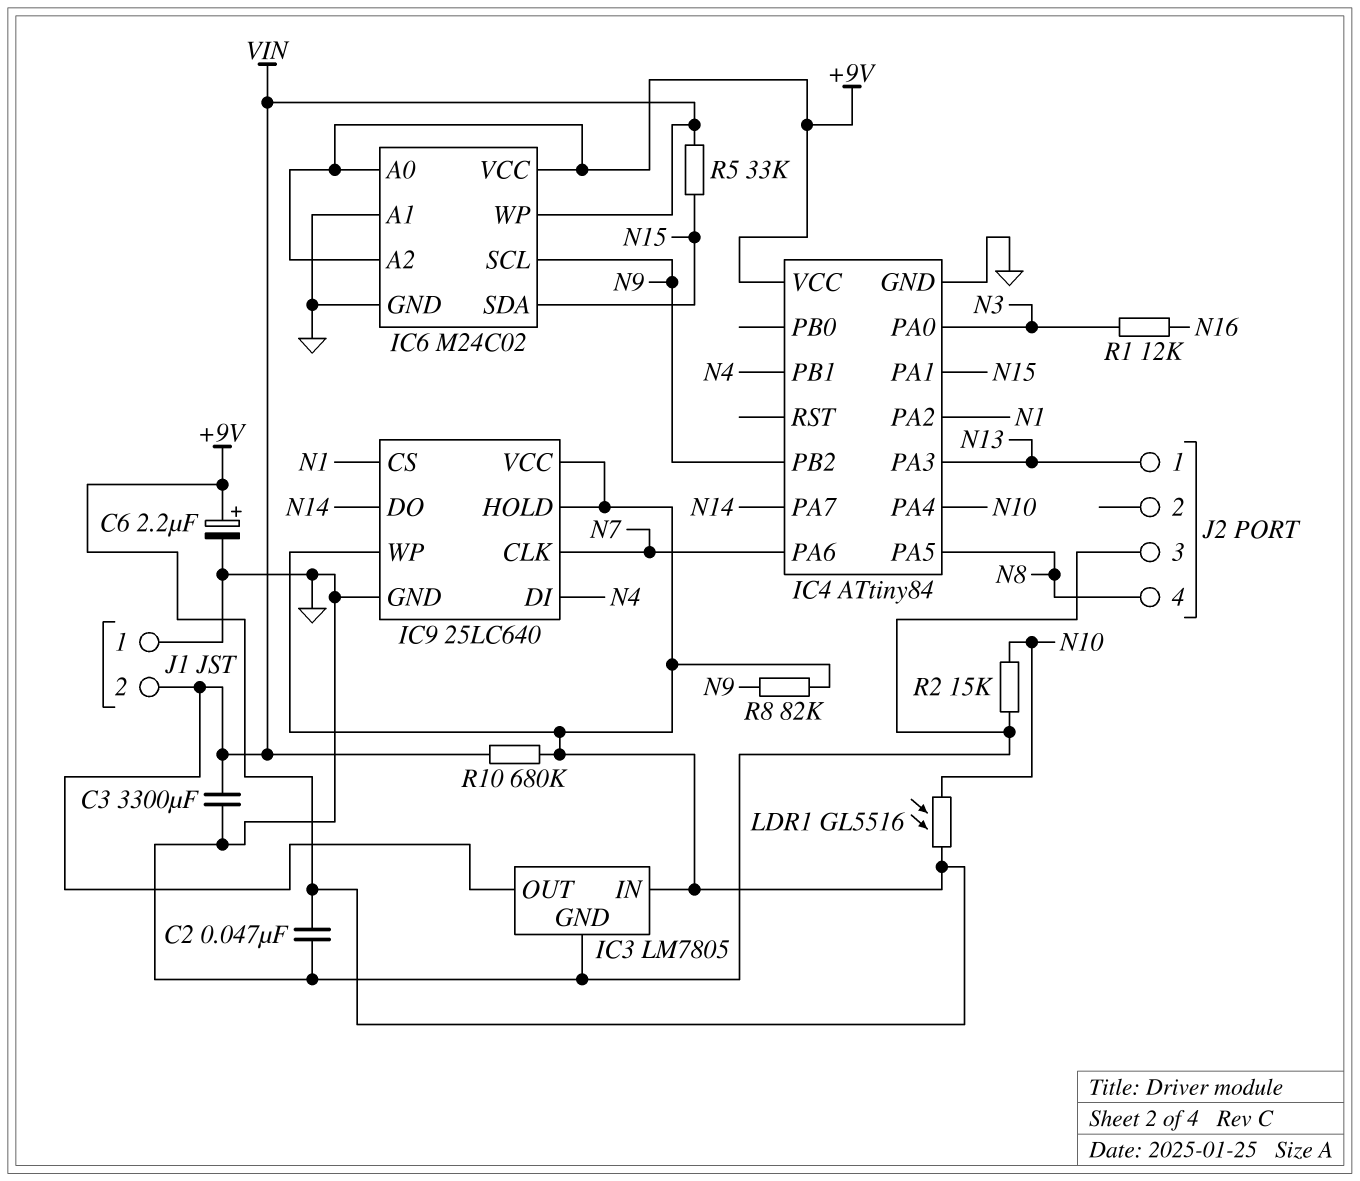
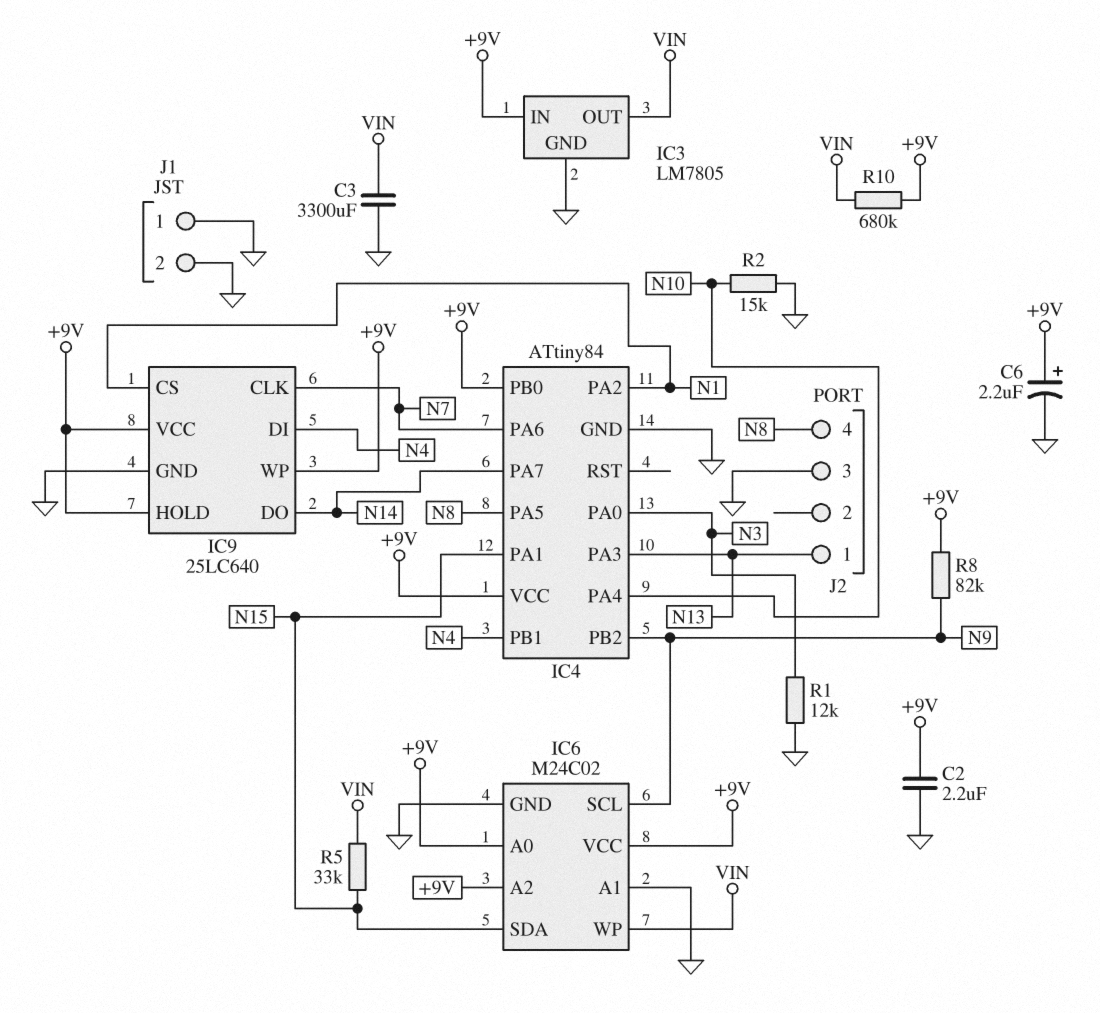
C2: 47nF (+9V, GND) -> 2.2uF (+9V, GND)
IC4 pin PB0: none -> +9V
J1 pin 2: VIN -> GND
LDR1: GL5516 (+9V, N10) -> none
R1: 12k (N3, N16) -> 12k (GND, N3)

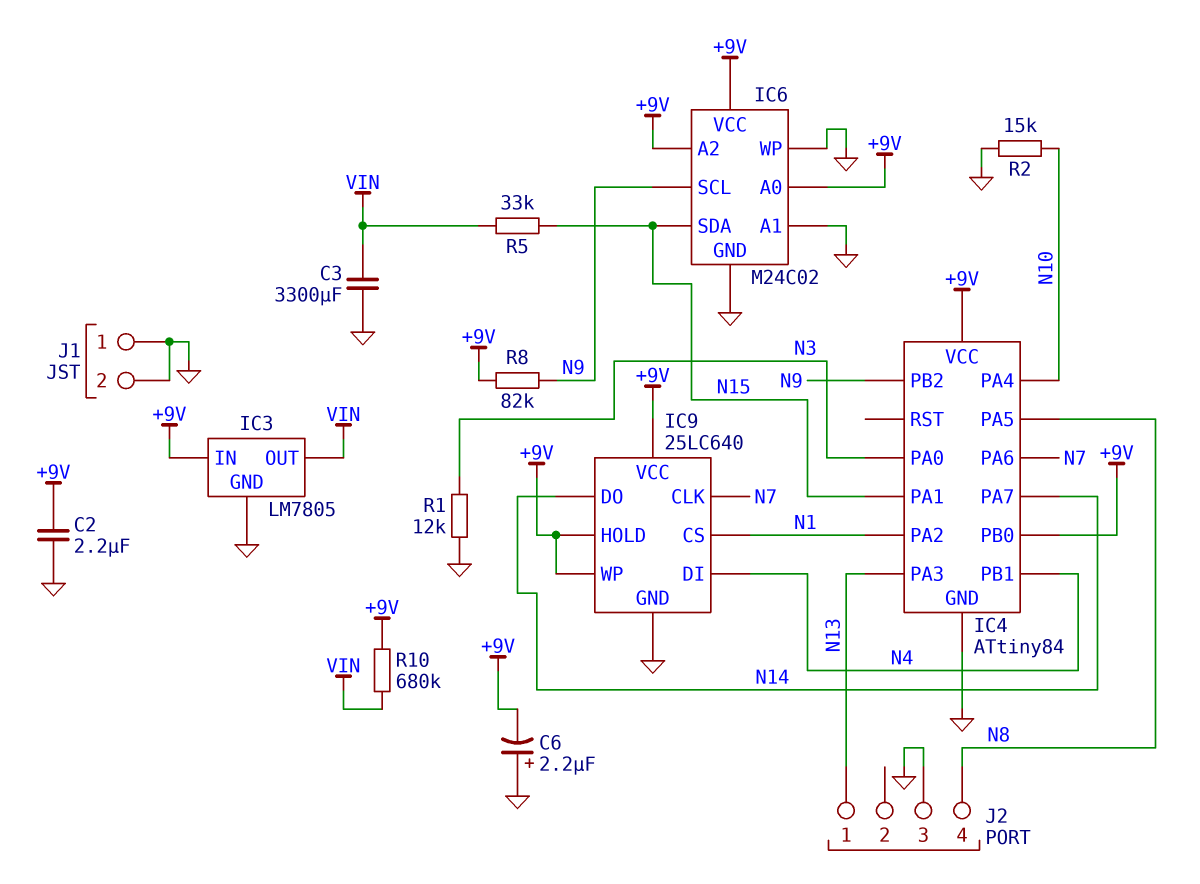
C6: 2.2uF (plus +9V, minus GND) -> 2.2uF (plus GND, minus +9V)
IC6 pin WP: VIN -> GND

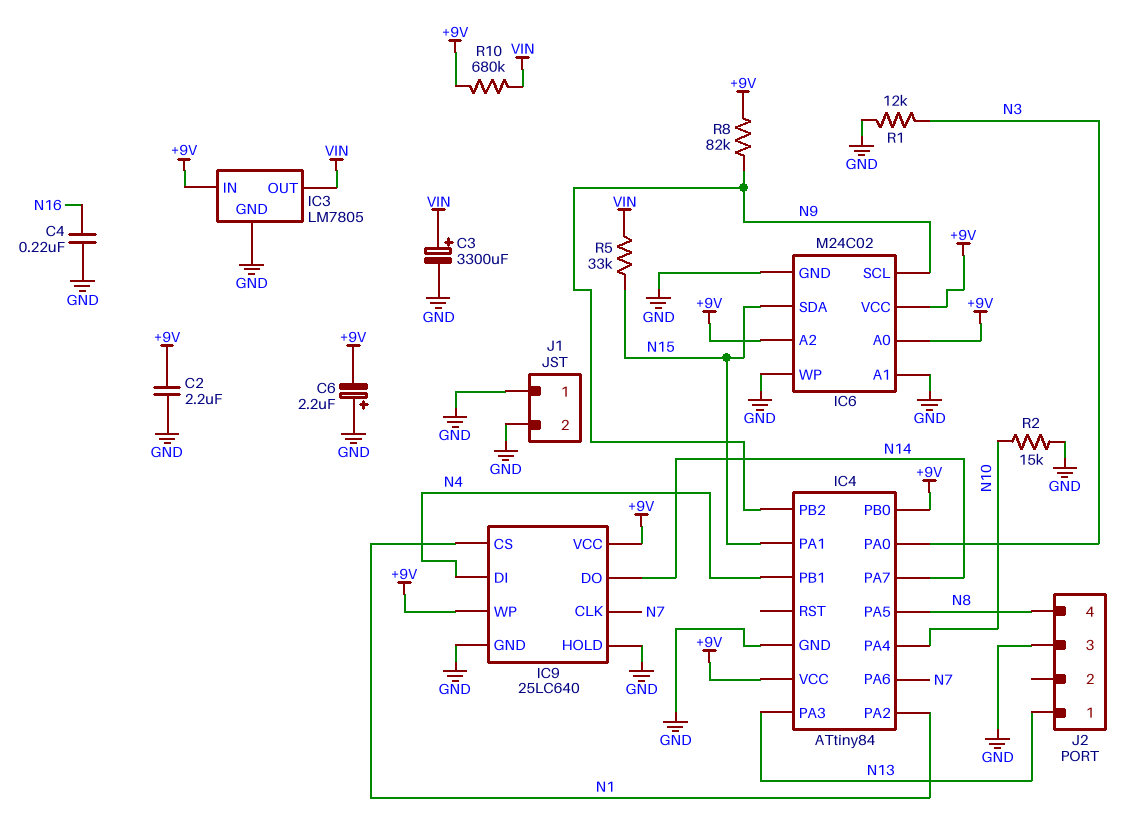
C3: 3300uF (GND, VIN) -> 3300uF (plus VIN, minus GND)
C4: none -> 220nF (GND, N16)
IC9 pin HOLD: +9V -> GND

